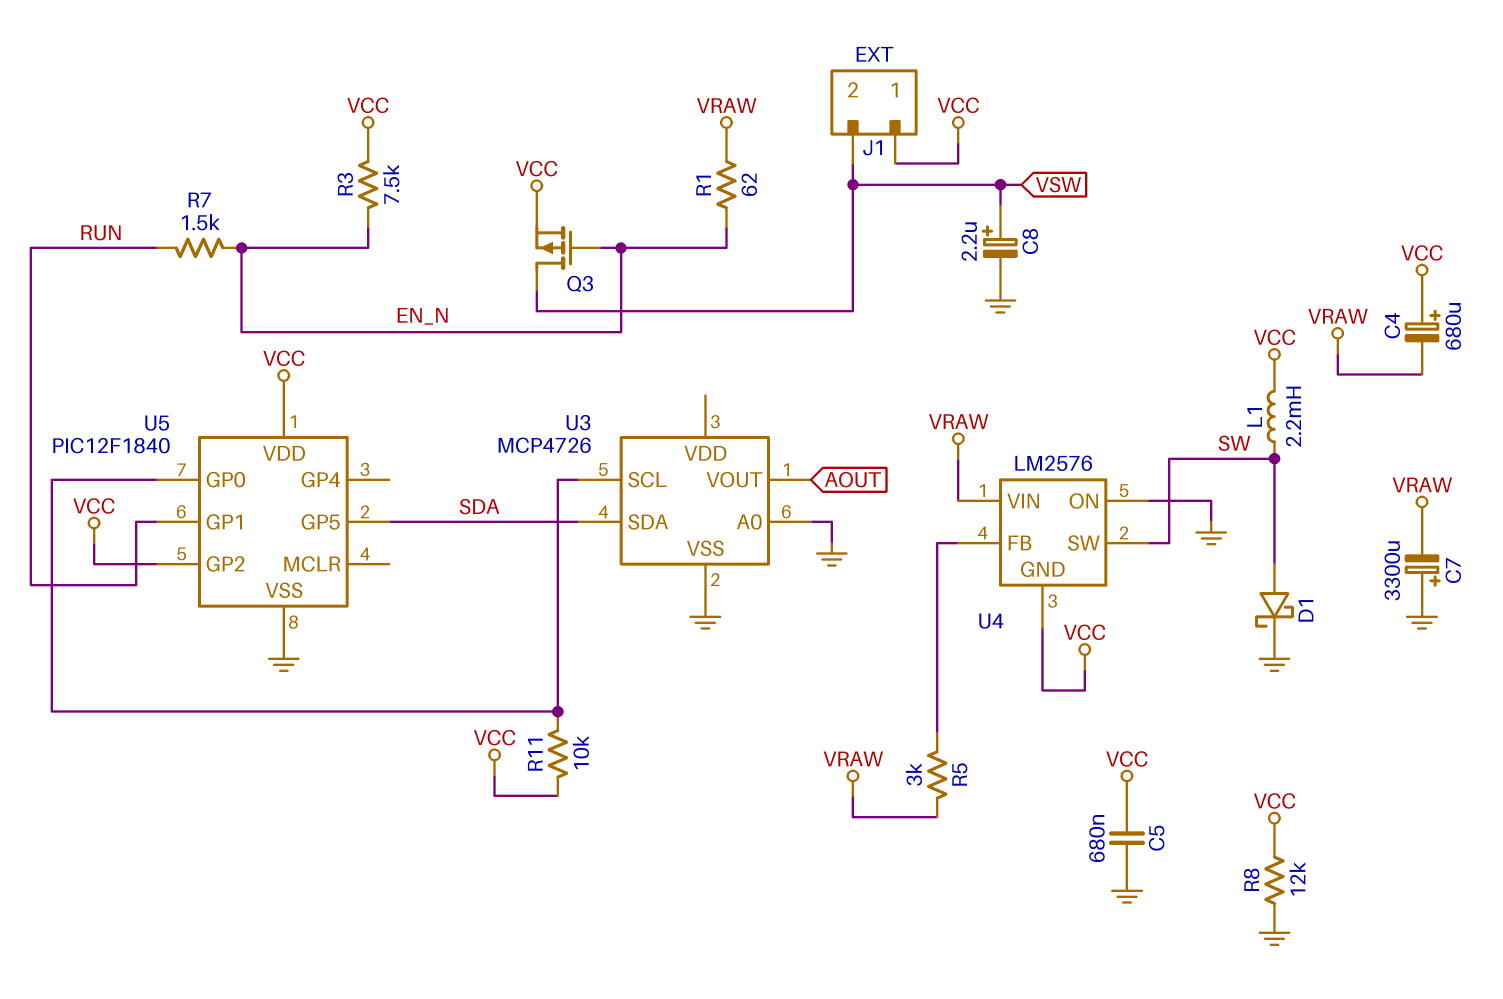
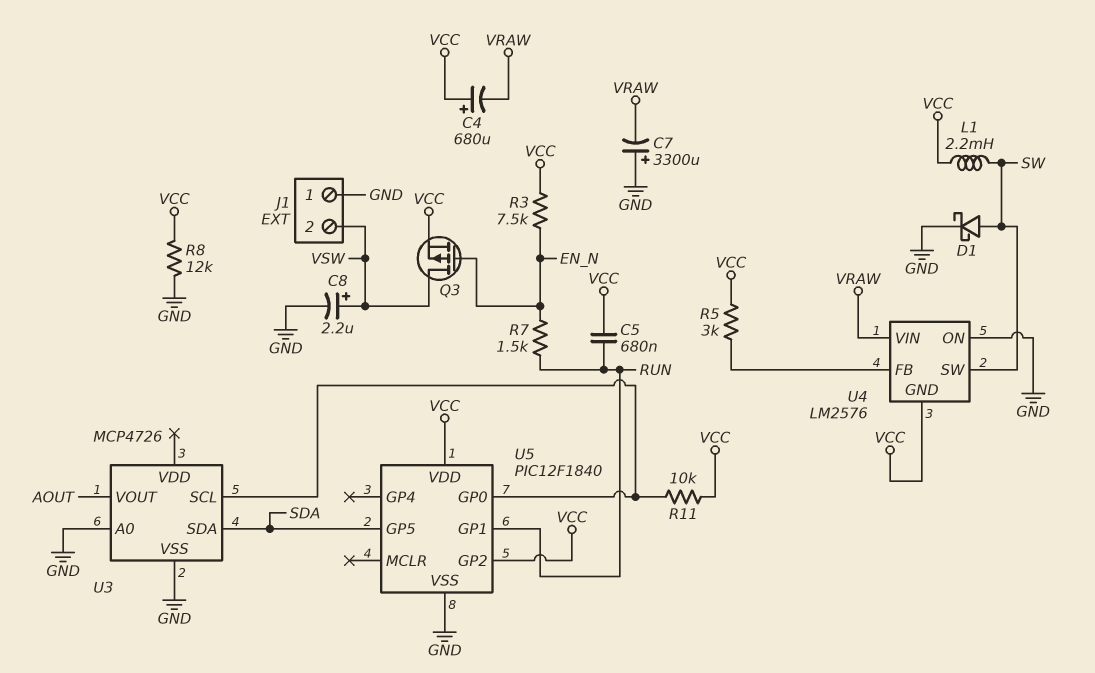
C5: 680nF (GND, VCC) -> 680nF (RUN, VCC)
J1 pin 1: VCC -> GND
R1: 62 (EN_N, VRAW) -> none
R5: 3k (U4/FB, VRAW) -> 3k (U4/FB, VCC)

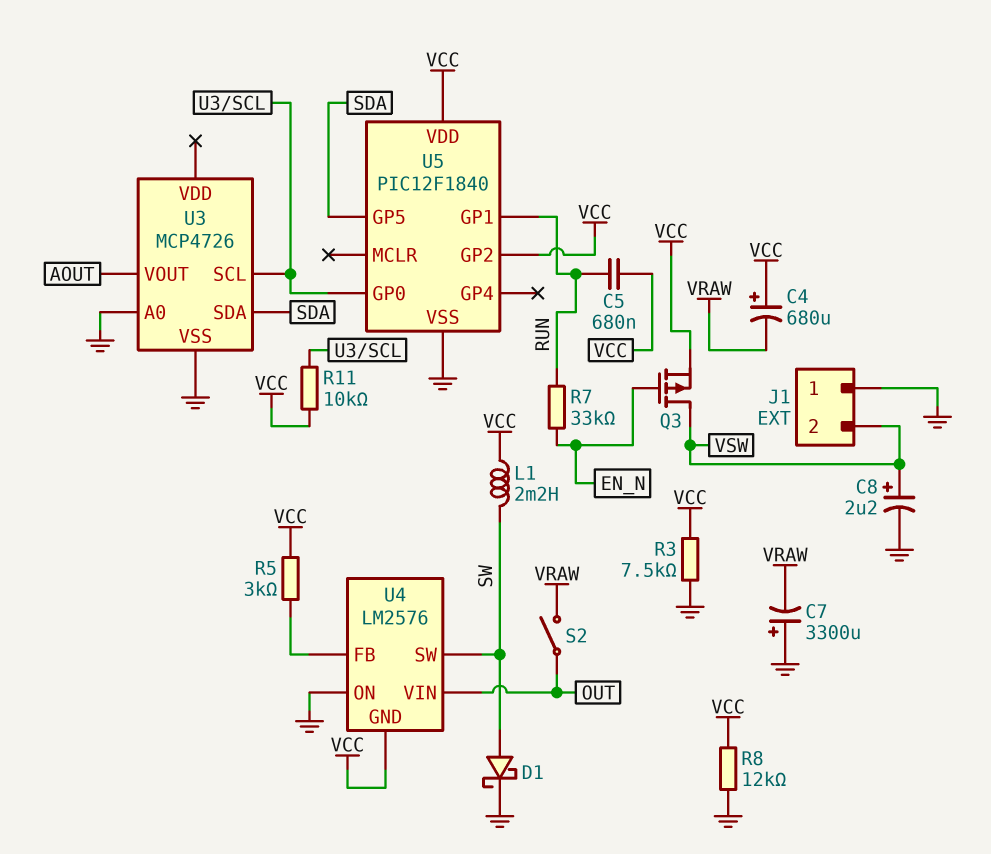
R3: 7.5k (EN_N, VCC) -> 7.5k (GND, VCC)
R7: 1.5k (EN_N, RUN) -> 33k (EN_N, RUN)
S2: none -> switch (OUT, VRAW)
U4 pin VIN: VRAW -> OUT

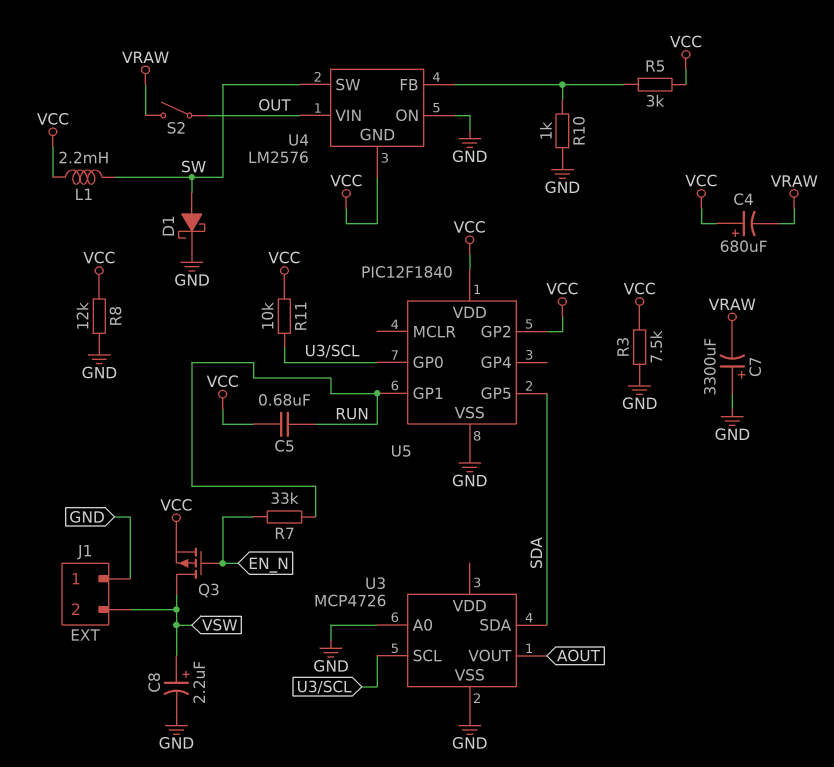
R10: none -> 1k (GND, U4/FB)

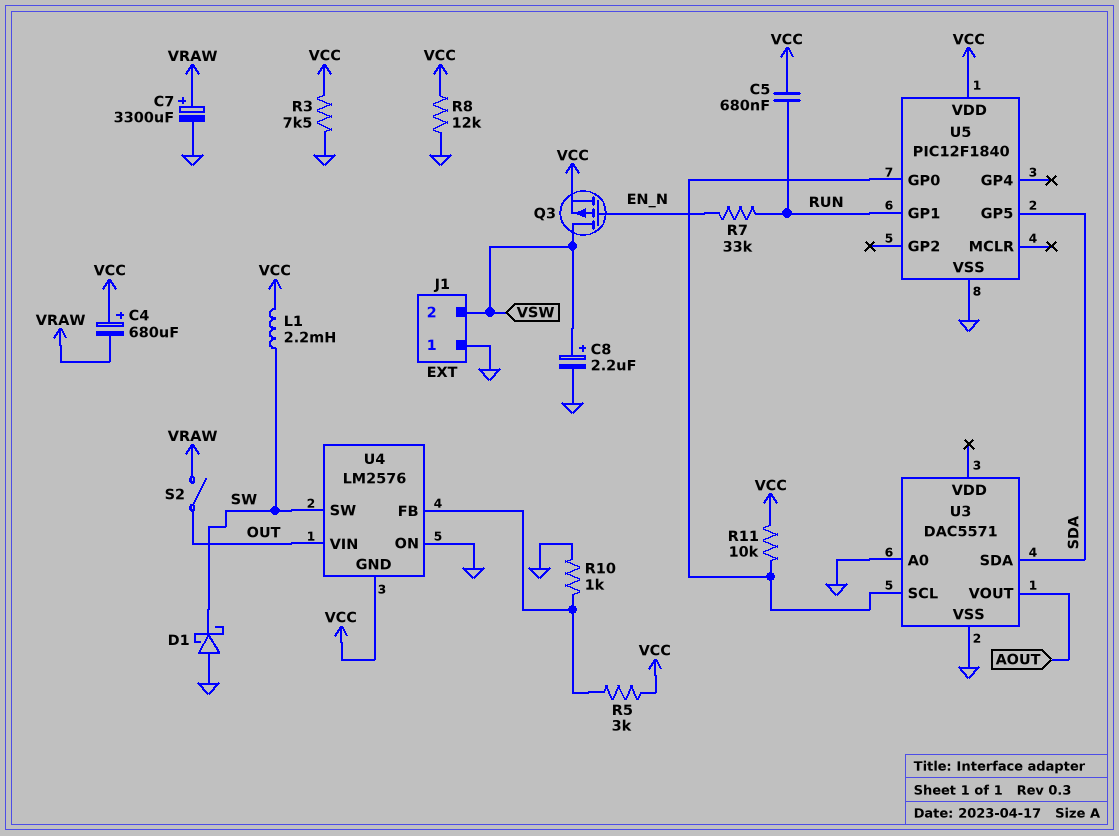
C7: 3300uF (plus GND, minus VRAW) -> 3300uF (plus VRAW, minus GND)
D1: schottky (A SW, K GND) -> schottky (A GND, K SW)
U3: MCP4726 -> DAC5571
U5 pin GP2: VCC -> none

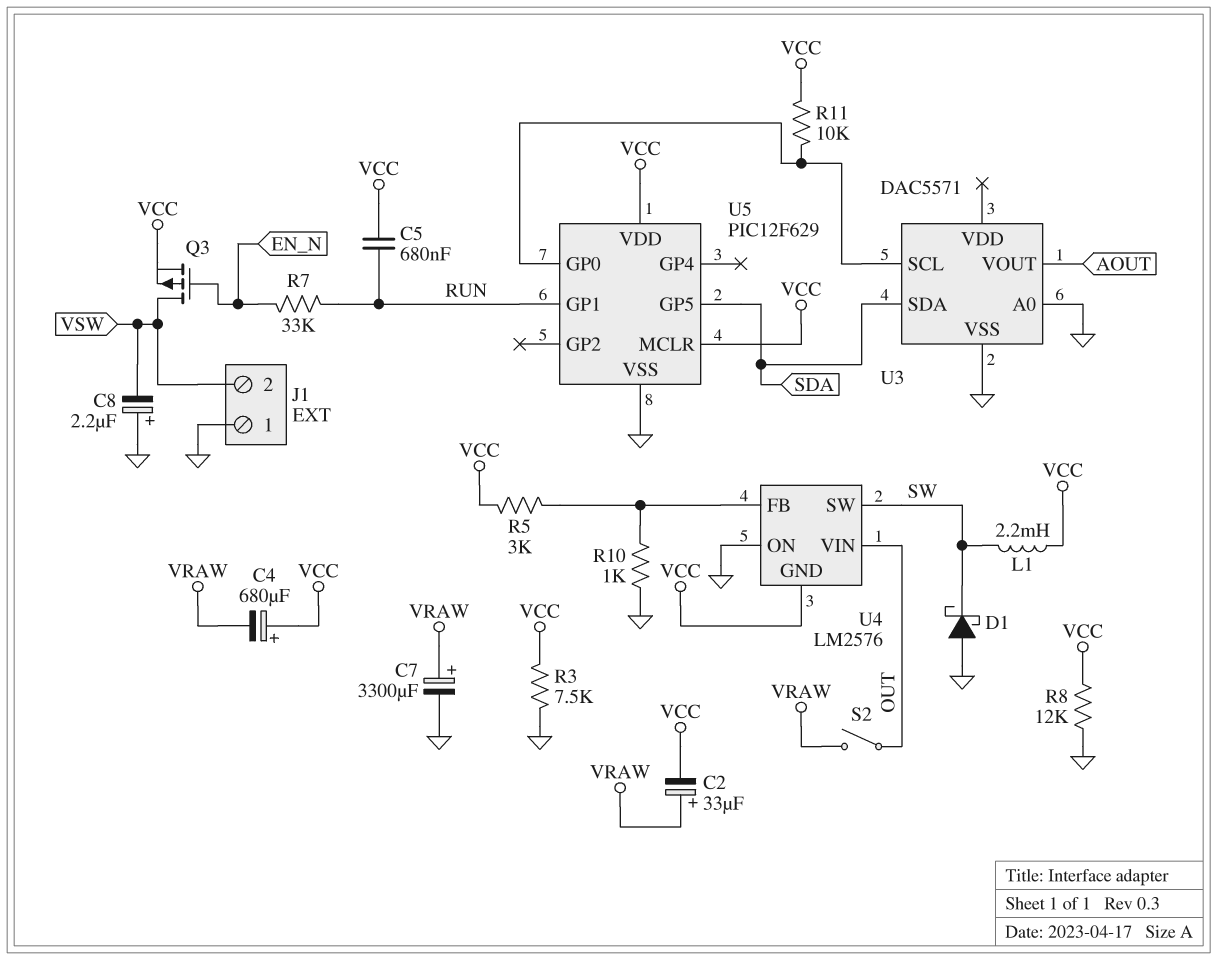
C2: none -> 33uF (plus VRAW, minus VCC)
C8: 2.2uF (plus VSW, minus GND) -> 2.2uF (plus GND, minus VSW)
U5: PIC12F1840 -> PIC12F629
U5 pin MCLR: none -> VCC

